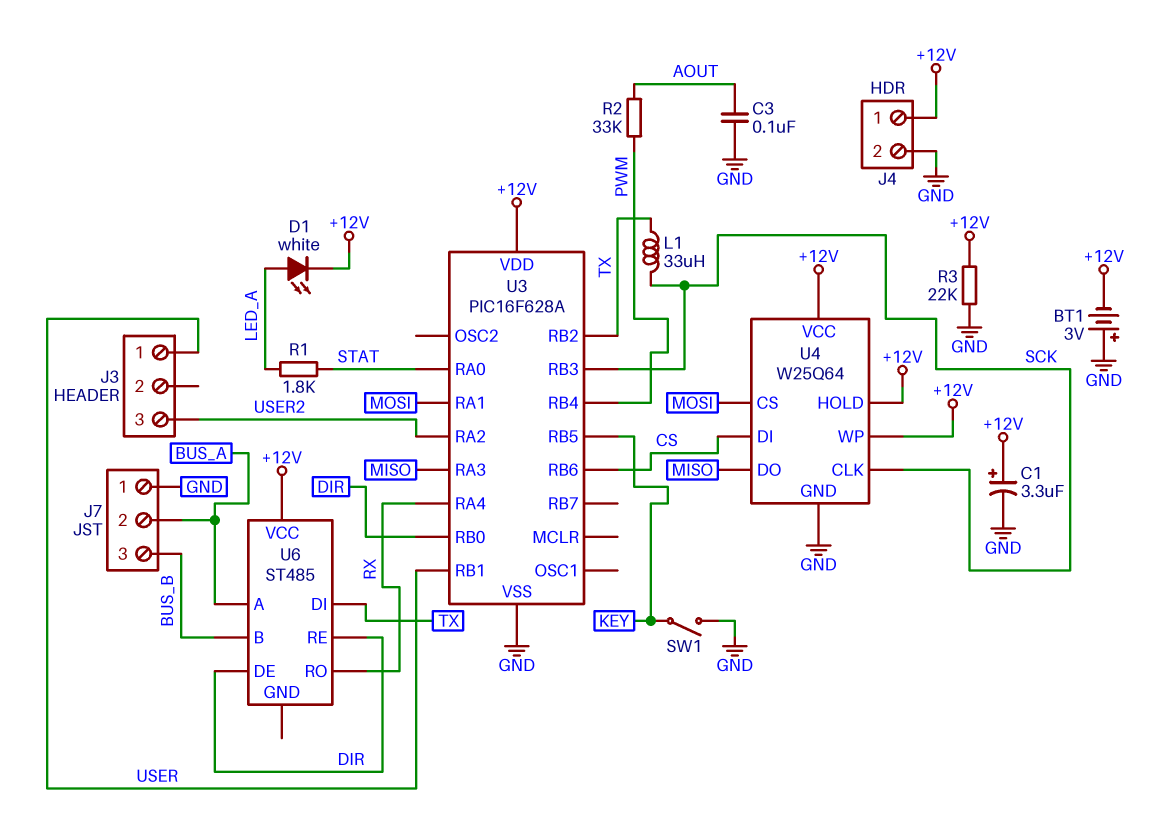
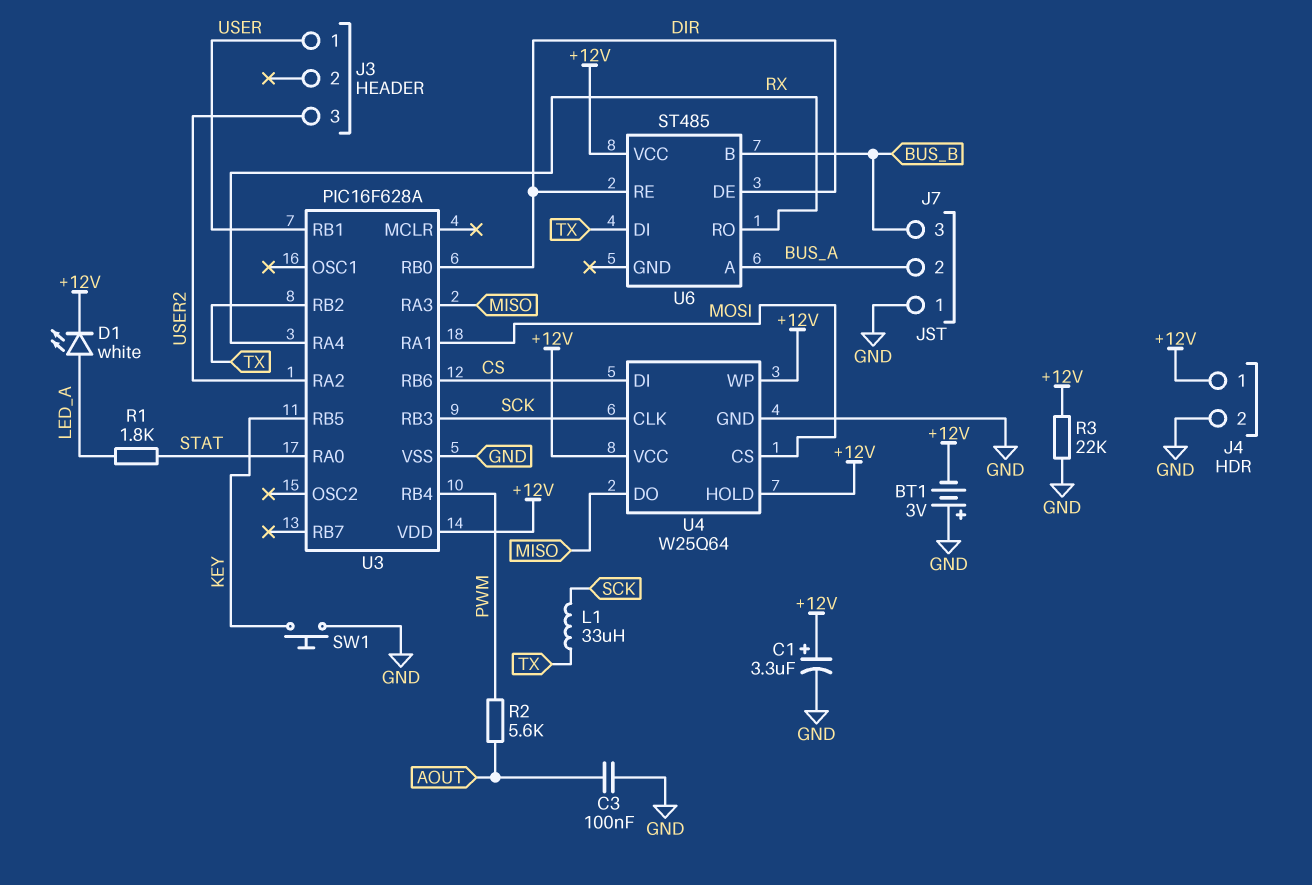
R2: 33k (AOUT, PWM) -> 5.6k (AOUT, PWM)
SW1: switch (GND, KEY) -> button (GND, KEY)

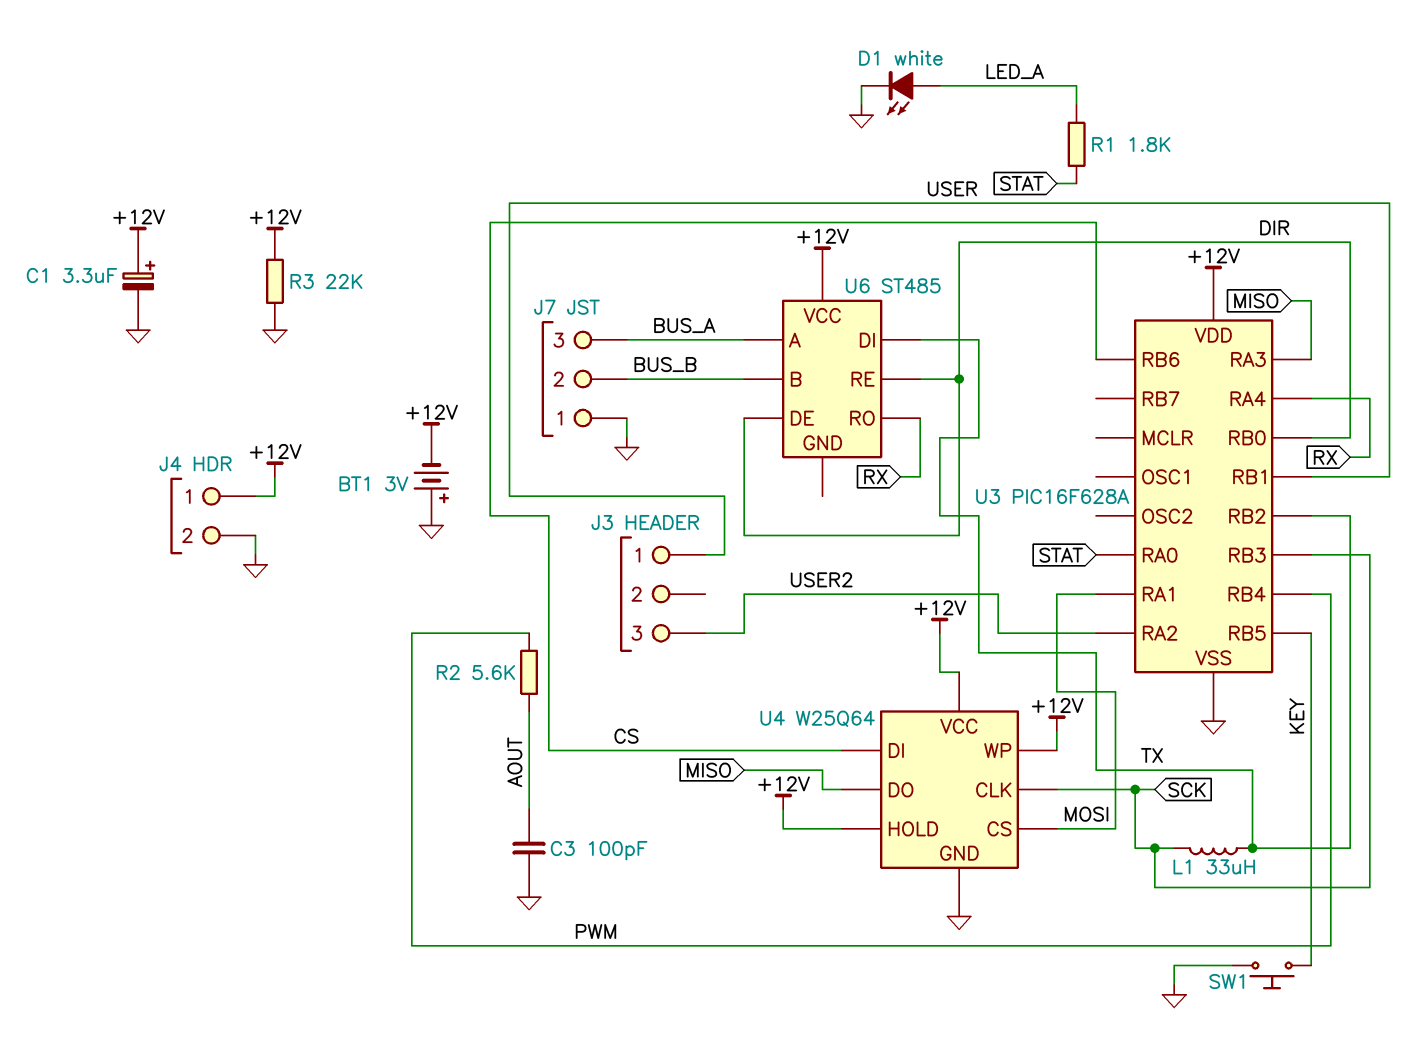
C3: 100nF (AOUT, GND) -> 100pF (AOUT, GND)
D1: LED white (A LED_A, K +12V) -> LED white (A LED_A, K GND)
J7 pin 2: BUS_A -> BUS_B
J7 pin 3: BUS_B -> BUS_A

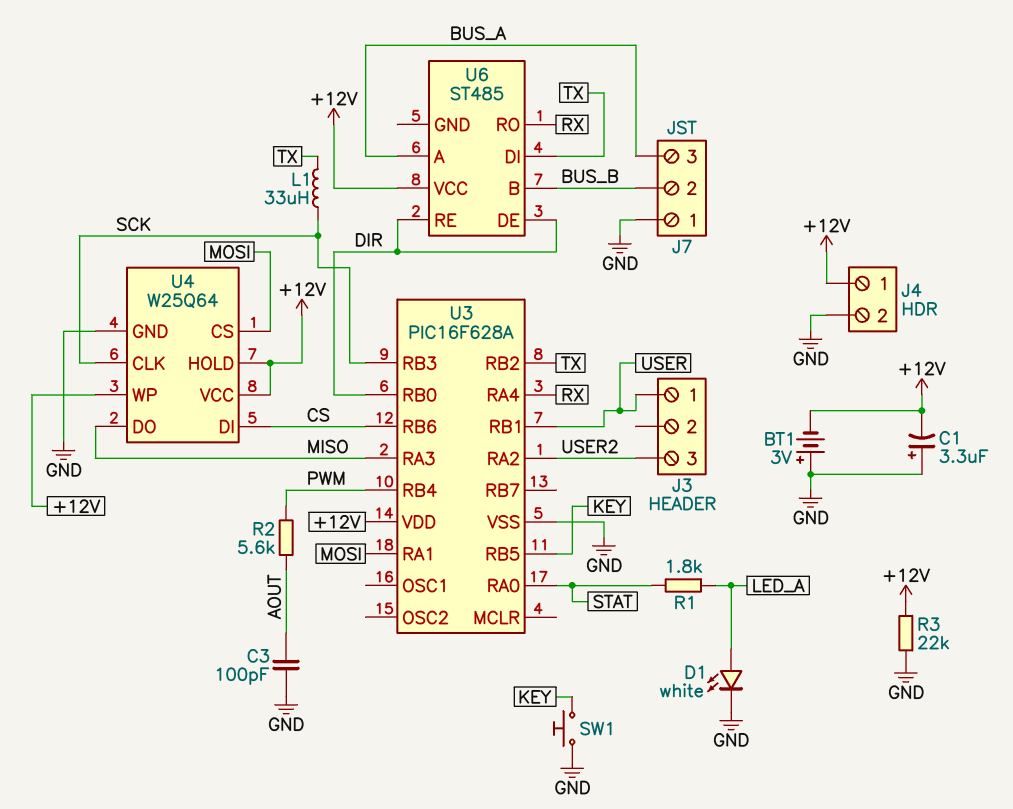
C1: 3.3uF (plus +12V, minus GND) -> 3.3uF (plus GND, minus +12V)

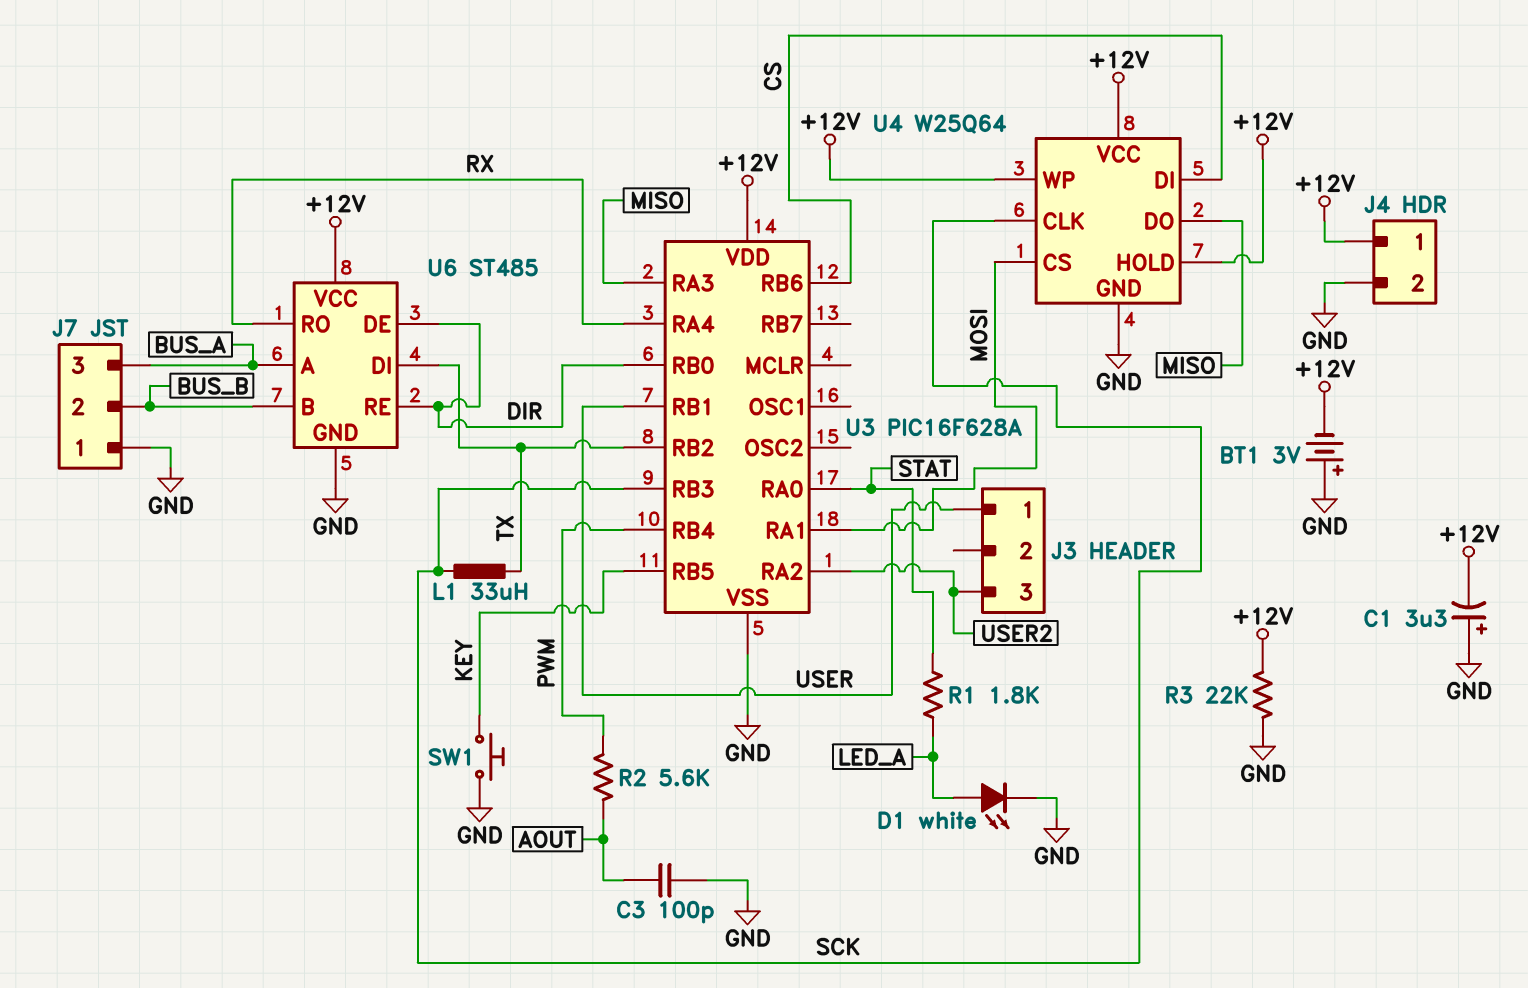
U6 pin GND: none -> GND

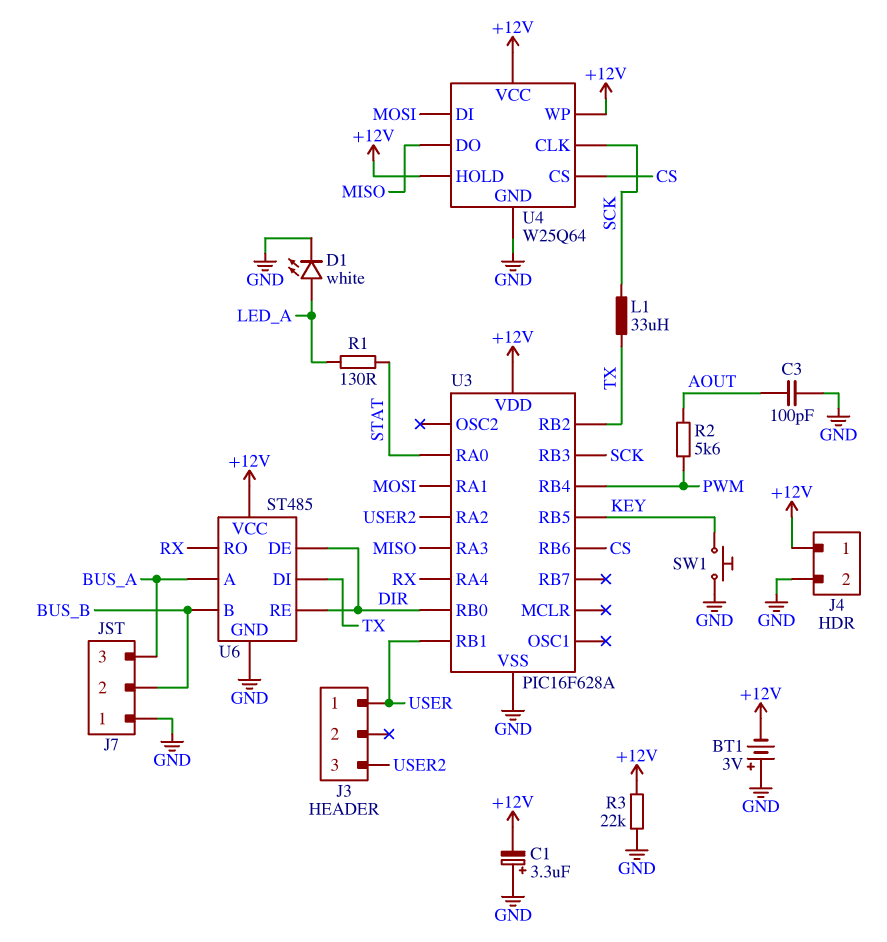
R1: 1.8k (LED_A, STAT) -> 130 (LED_A, STAT)
U4 pin CS: MOSI -> CS
U4 pin DI: CS -> MOSI

